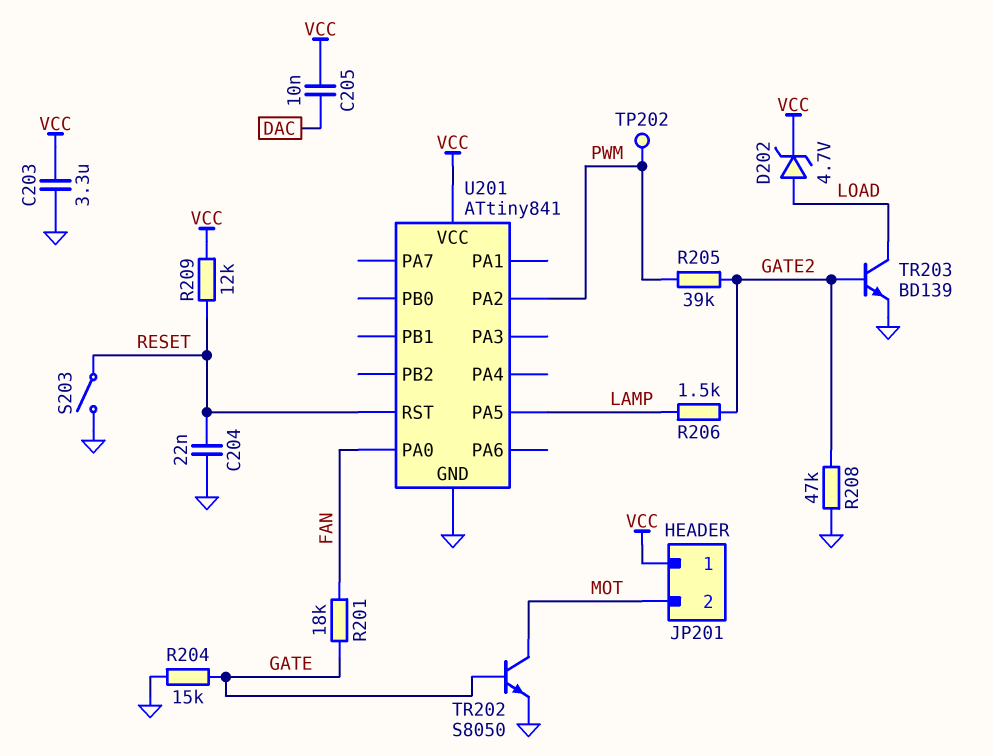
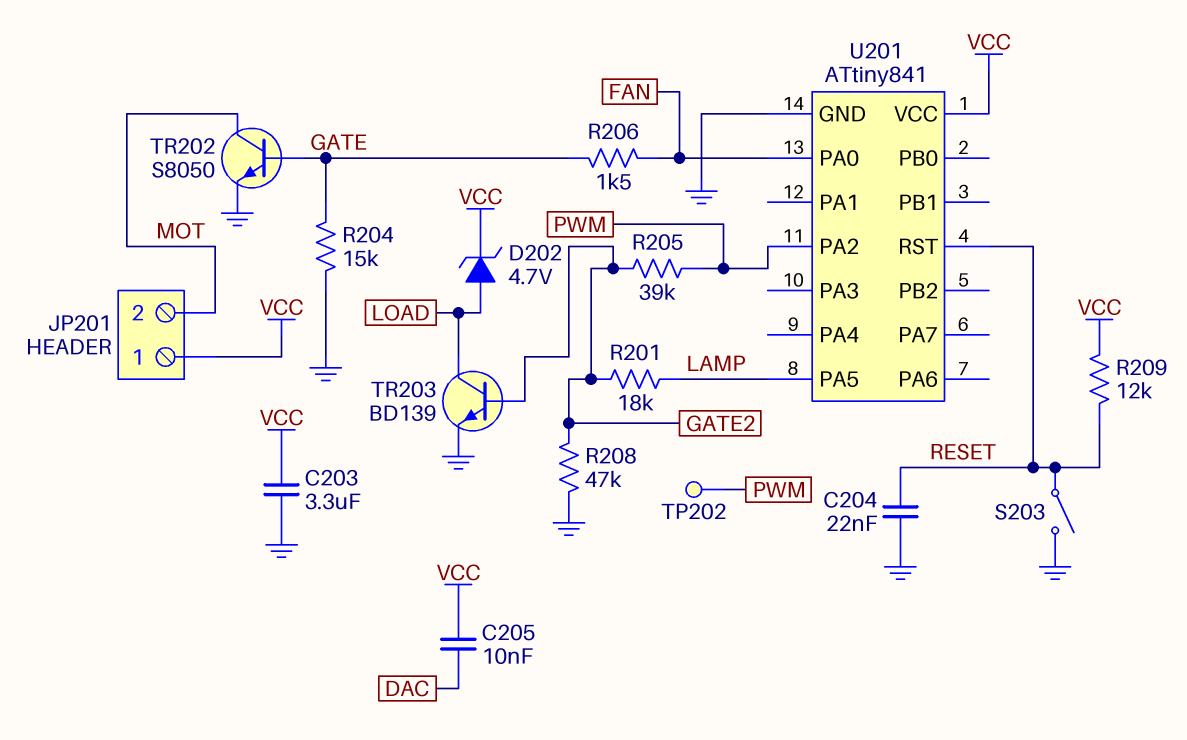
R201: 18k (FAN, GATE) -> 18k (GATE2, LAMP)
R206: 1.5k (GATE2, LAMP) -> 1.5k (FAN, GATE)

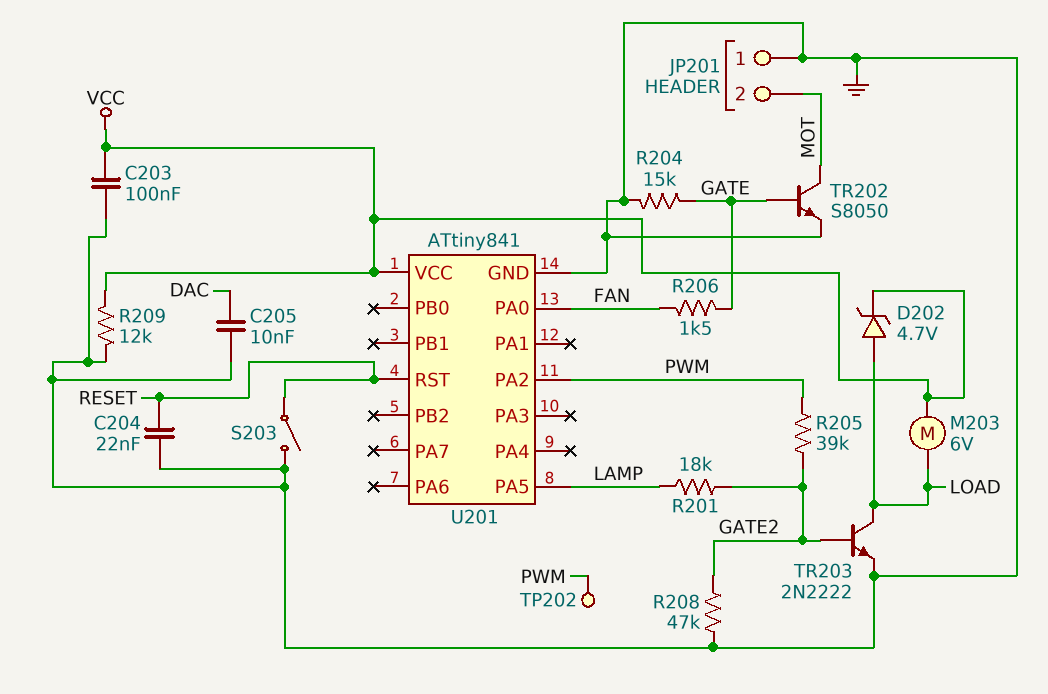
C203: 3.3uF (GND, VCC) -> 100nF (GND, VCC)
C205: 10nF (DAC, VCC) -> 10nF (DAC, GND)
JP201 pin 1: VCC -> GND
M203: none -> motor 6V (LOAD, VCC)
R209: 12k (RESET, VCC) -> 12k (GND, VCC)
TR203: NPN BD139 (B GATE2, C LOAD, E GND) -> NPN 2N2222 (B GATE2, C LOAD, E GND)

